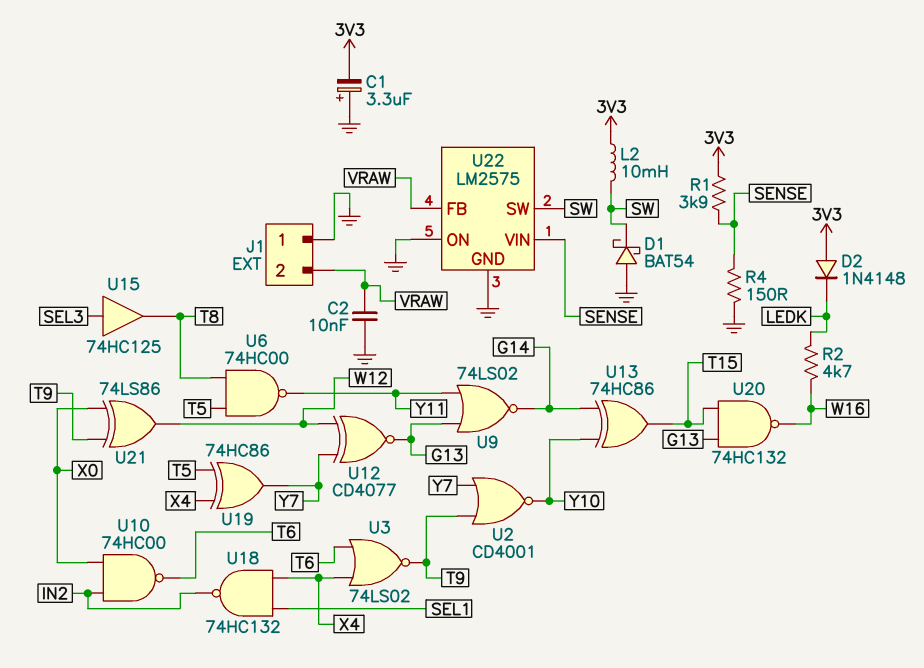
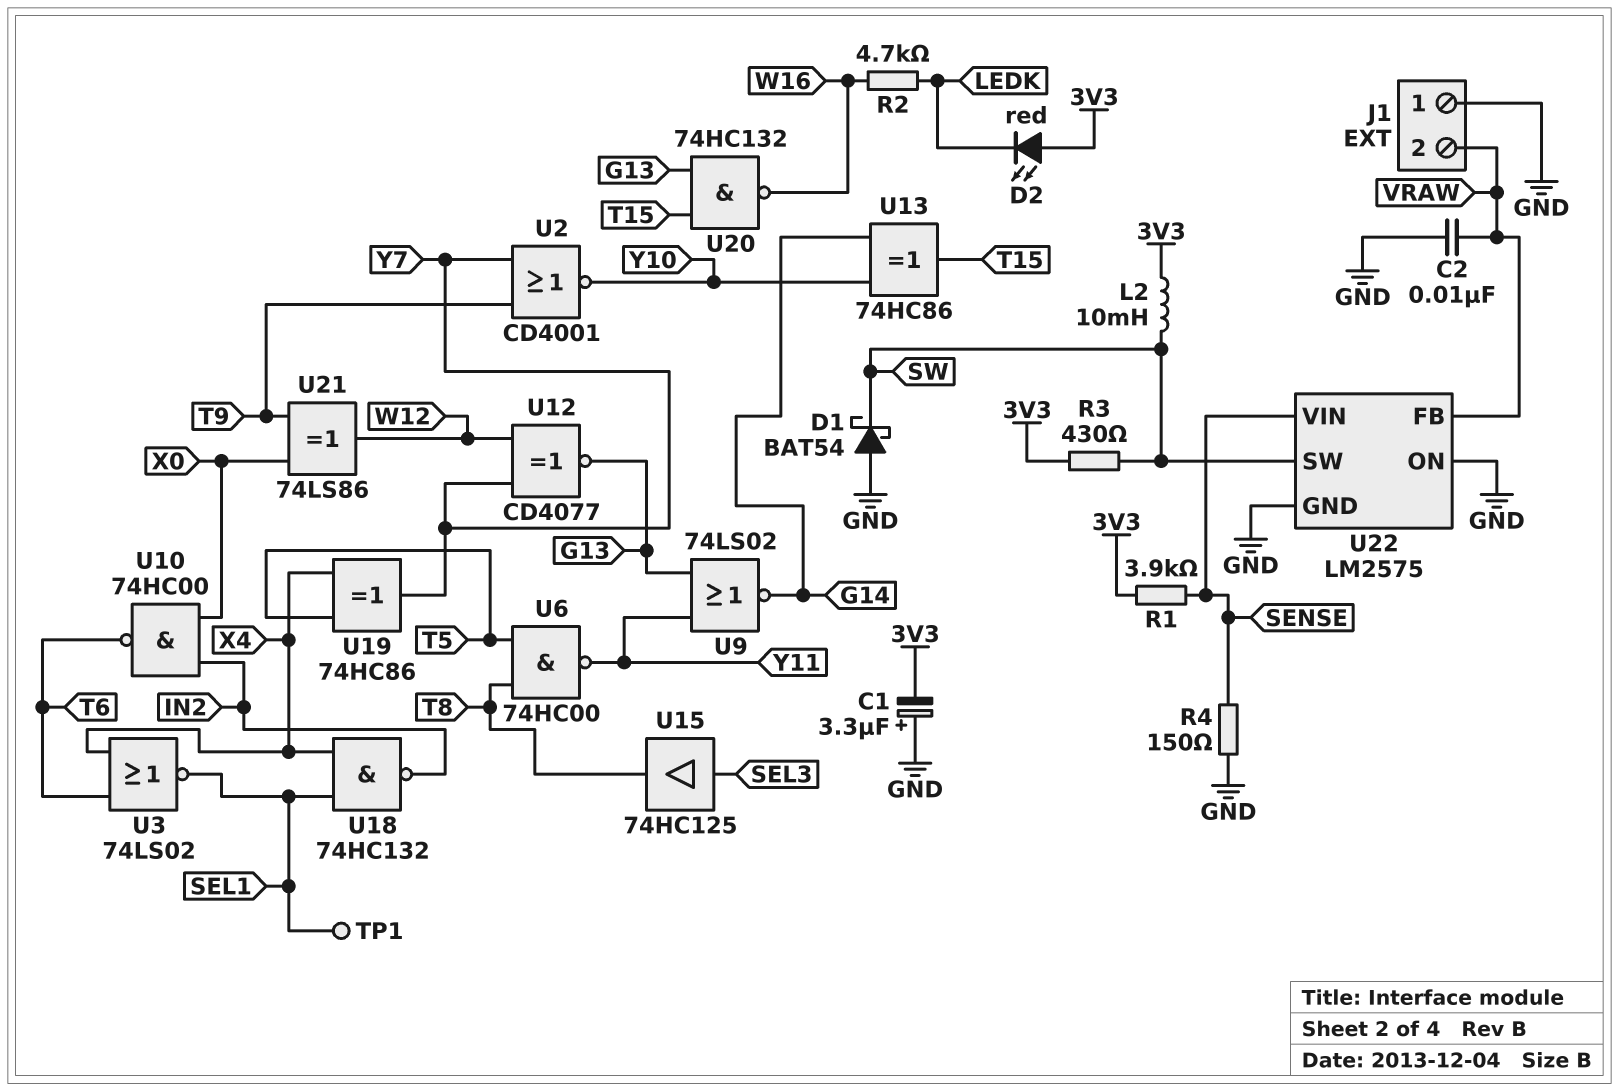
D2: diode 1N4148 (A 3V3, K LEDK) -> LED red (A 3V3, K LEDK)
R3: none -> 430 (3V3, SW)
TP1: none -> test point (SEL1)
U3: NOR 74LS02 (in T6, in X4, out T9) -> NOR 74LS02 (in T6, in X4, out SEL1)

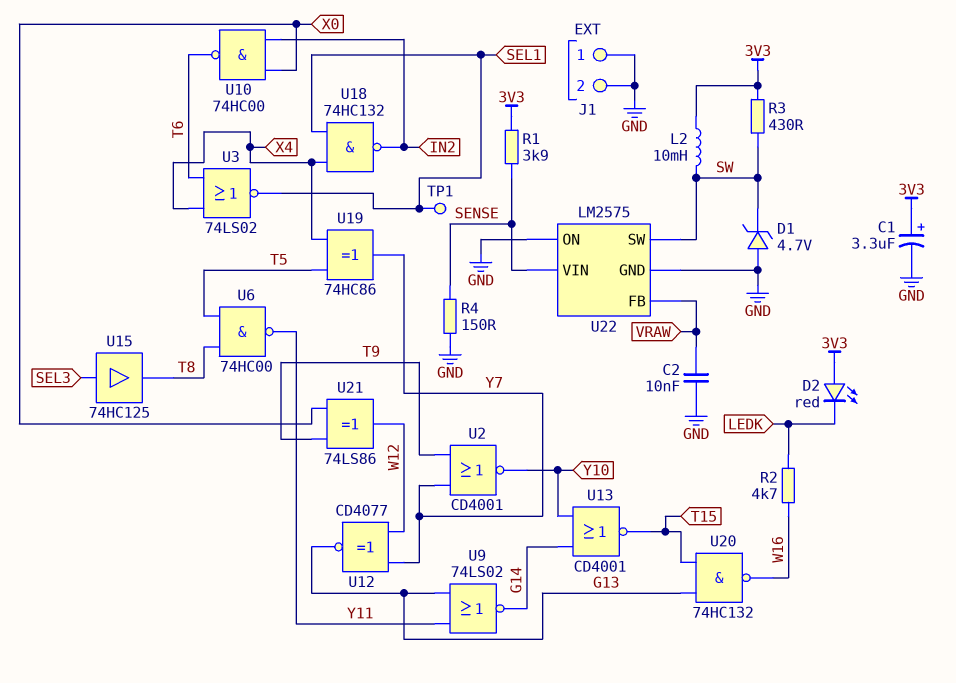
C1: 3.3uF (plus GND, minus 3V3) -> 3.3uF (plus 3V3, minus GND)
D1: schottky BAT54 (A GND, K SW) -> zener 4.7V (A GND, K SW)
J1 pin 2: VRAW -> GND
U13: XOR 74HC86 (in G14, in Y10, out T15) -> NOR CD4001 (in G14, in Y10, out T15)

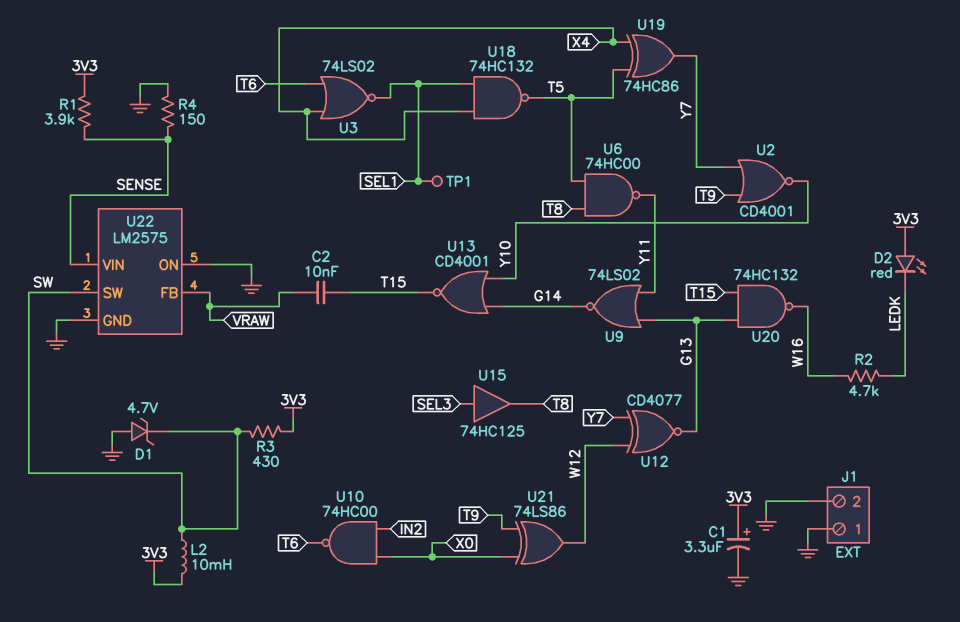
C2: 10nF (GND, VRAW) -> 10nF (T15, VRAW)
U18: NAND 74HC132 (in SEL1, in X4, out IN2) -> NAND 74HC132 (in SEL1, in X4, out T5)

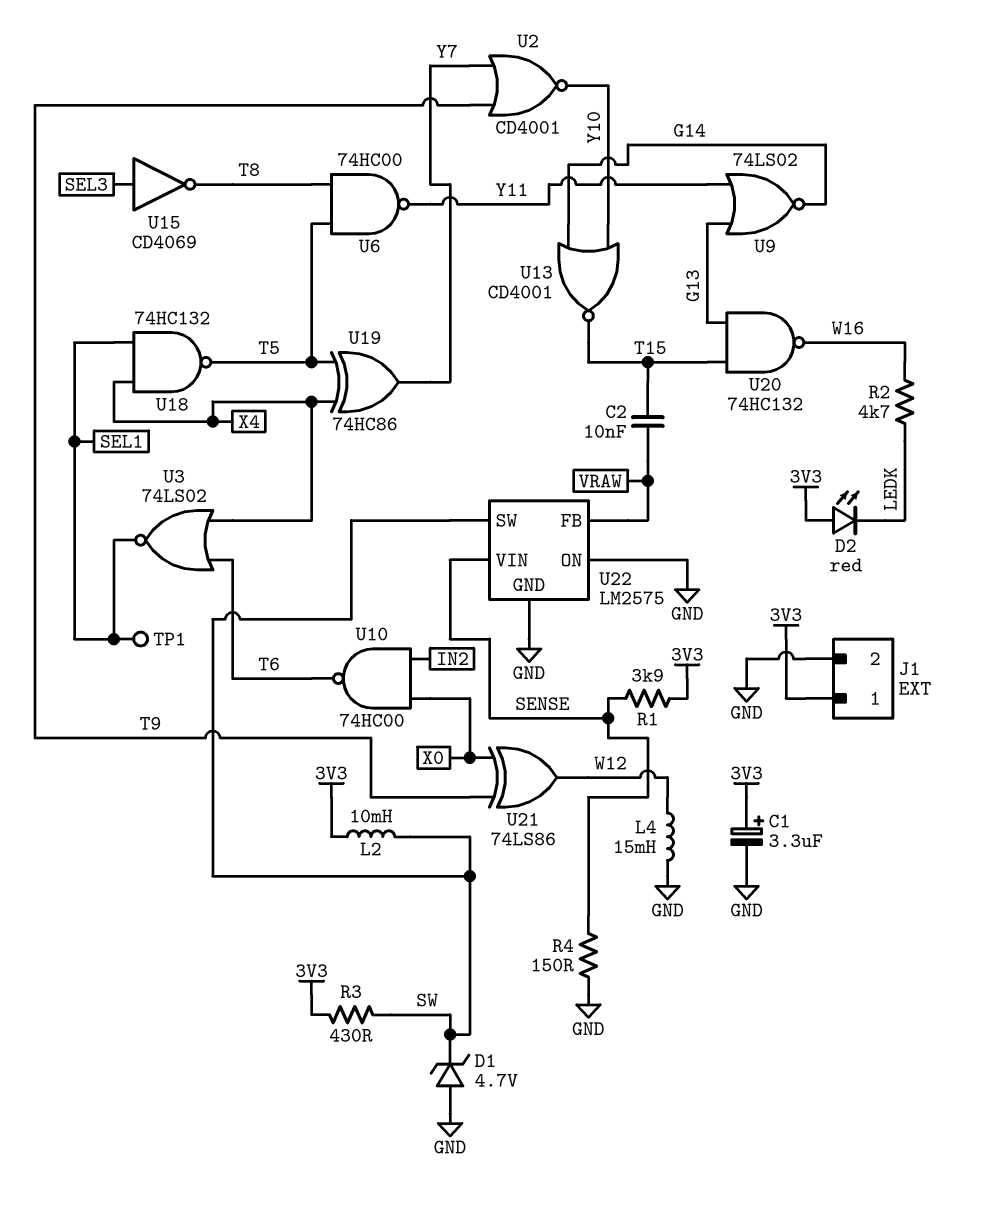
J1 pin 1: GND -> 3V3
L4: none -> 15mH (GND, W12)
U12: XNOR CD4077 (in W12, in Y7, out G13) -> none
U15: buffer 74HC125 (in SEL3, out T8) -> NOT CD4069 (in SEL3, out T8)

